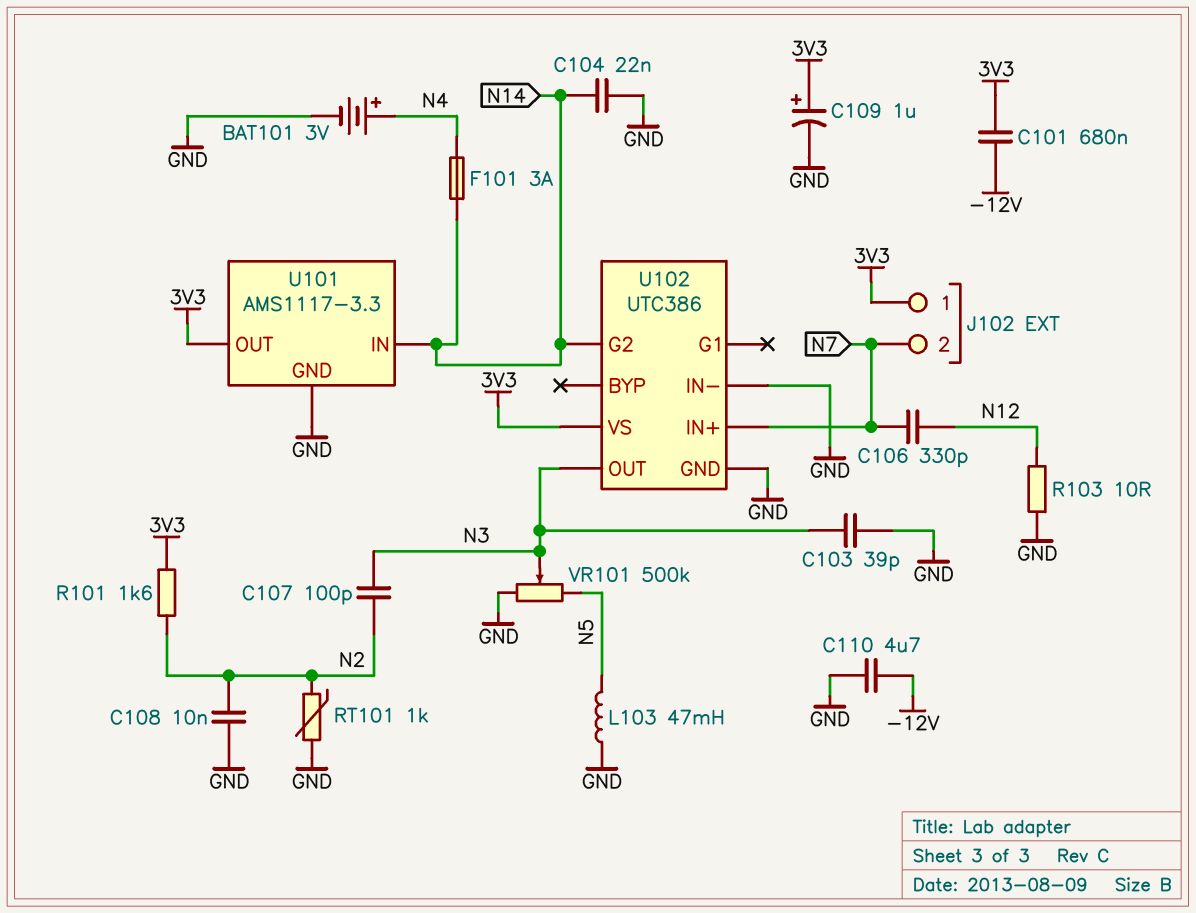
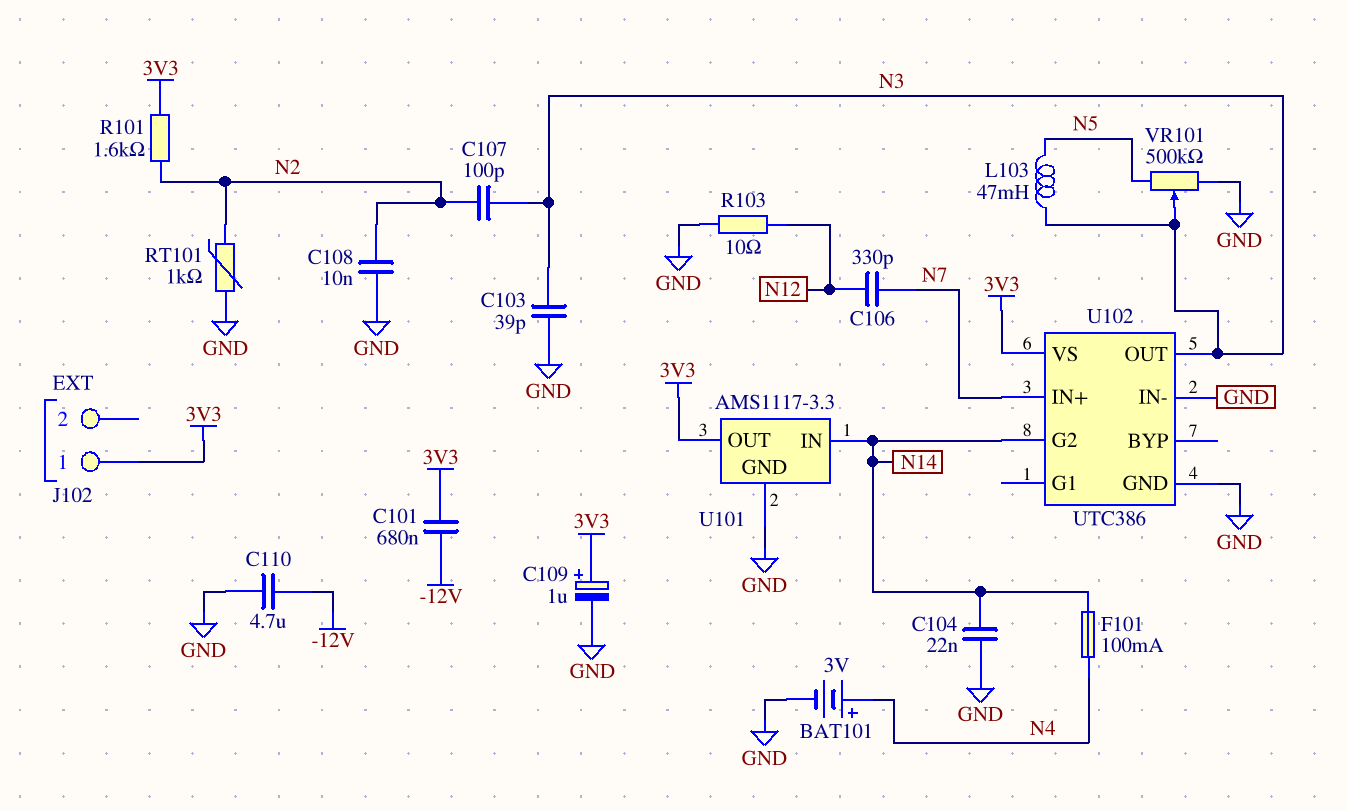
F101: 3A (N4, N14) -> 100mA (N4, N14)
J102 pin 2: N7 -> none
L103: 47mH (GND, N5) -> 47mH (N3, N5)

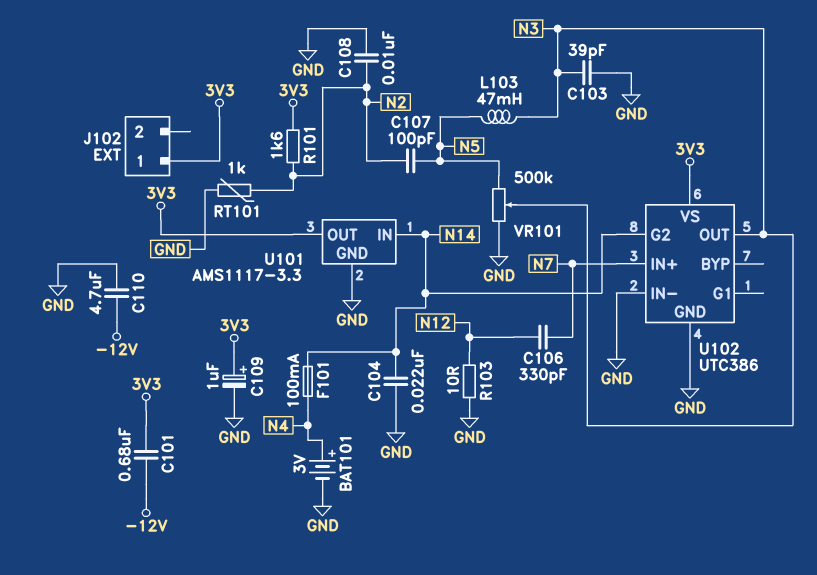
C107: 100pF (N2, N3) -> 100pF (N2, N5)

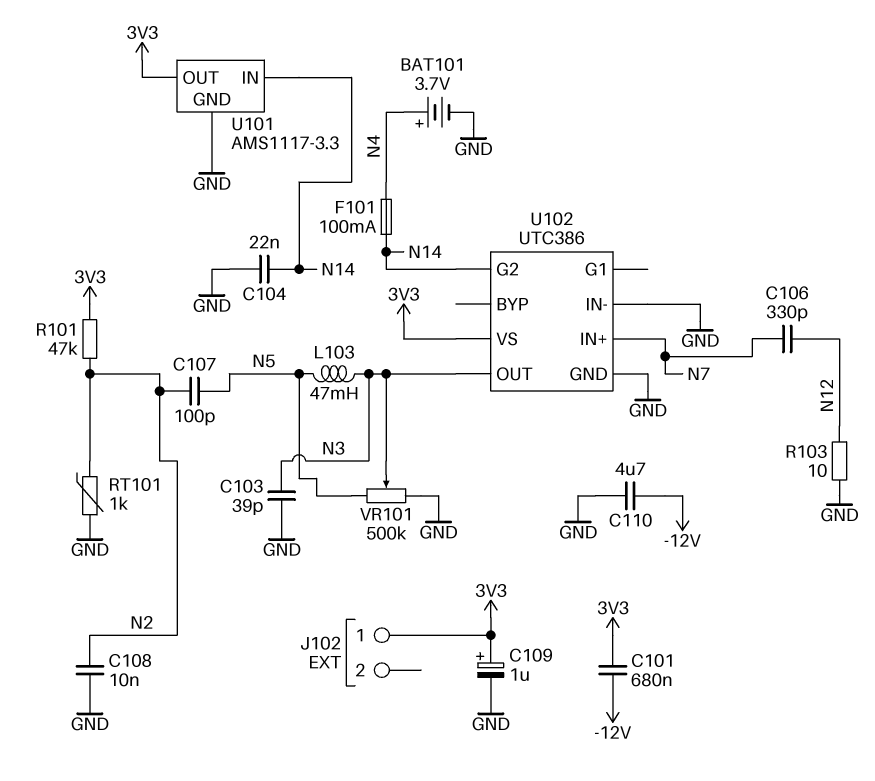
BAT101: 3V (plus N4, minus GND) -> 3.7V (plus N4, minus GND)
R101: 1.6k (3V3, N2) -> 47k (3V3, N2)

